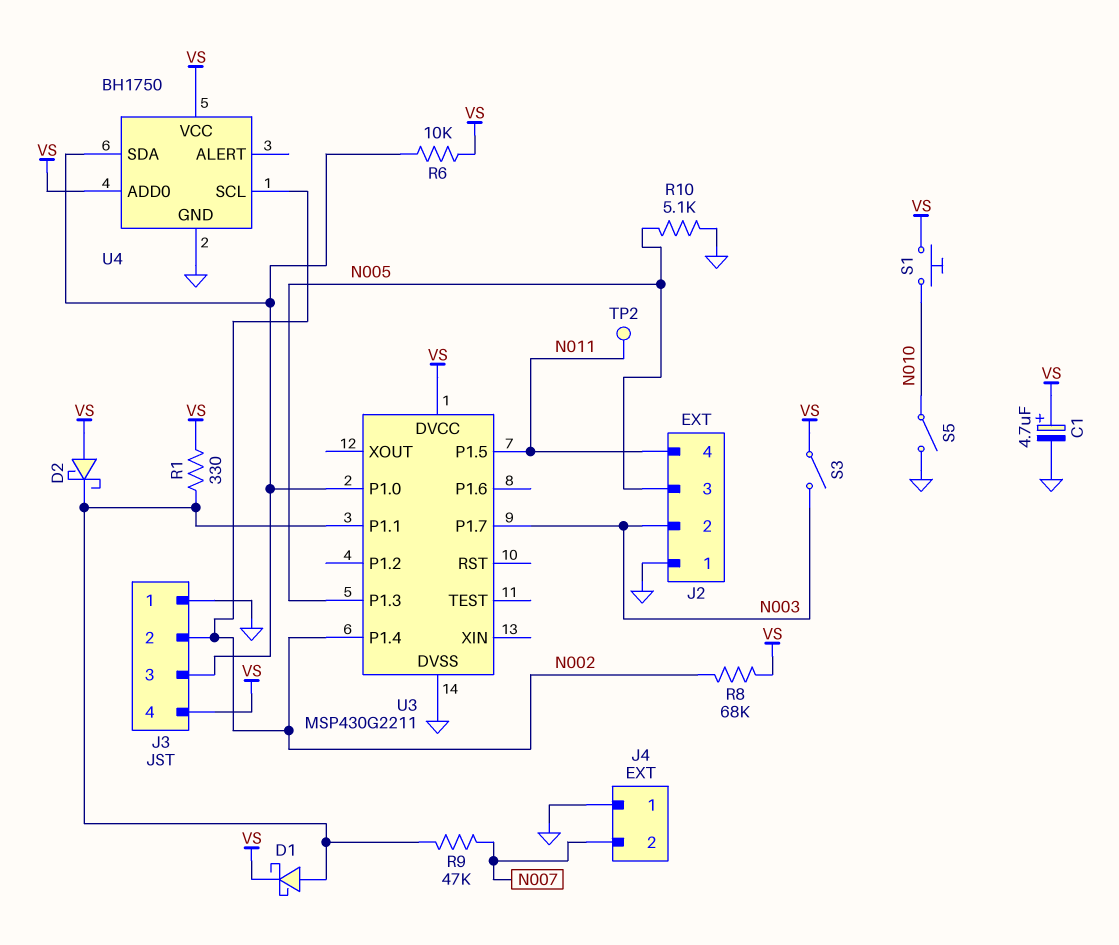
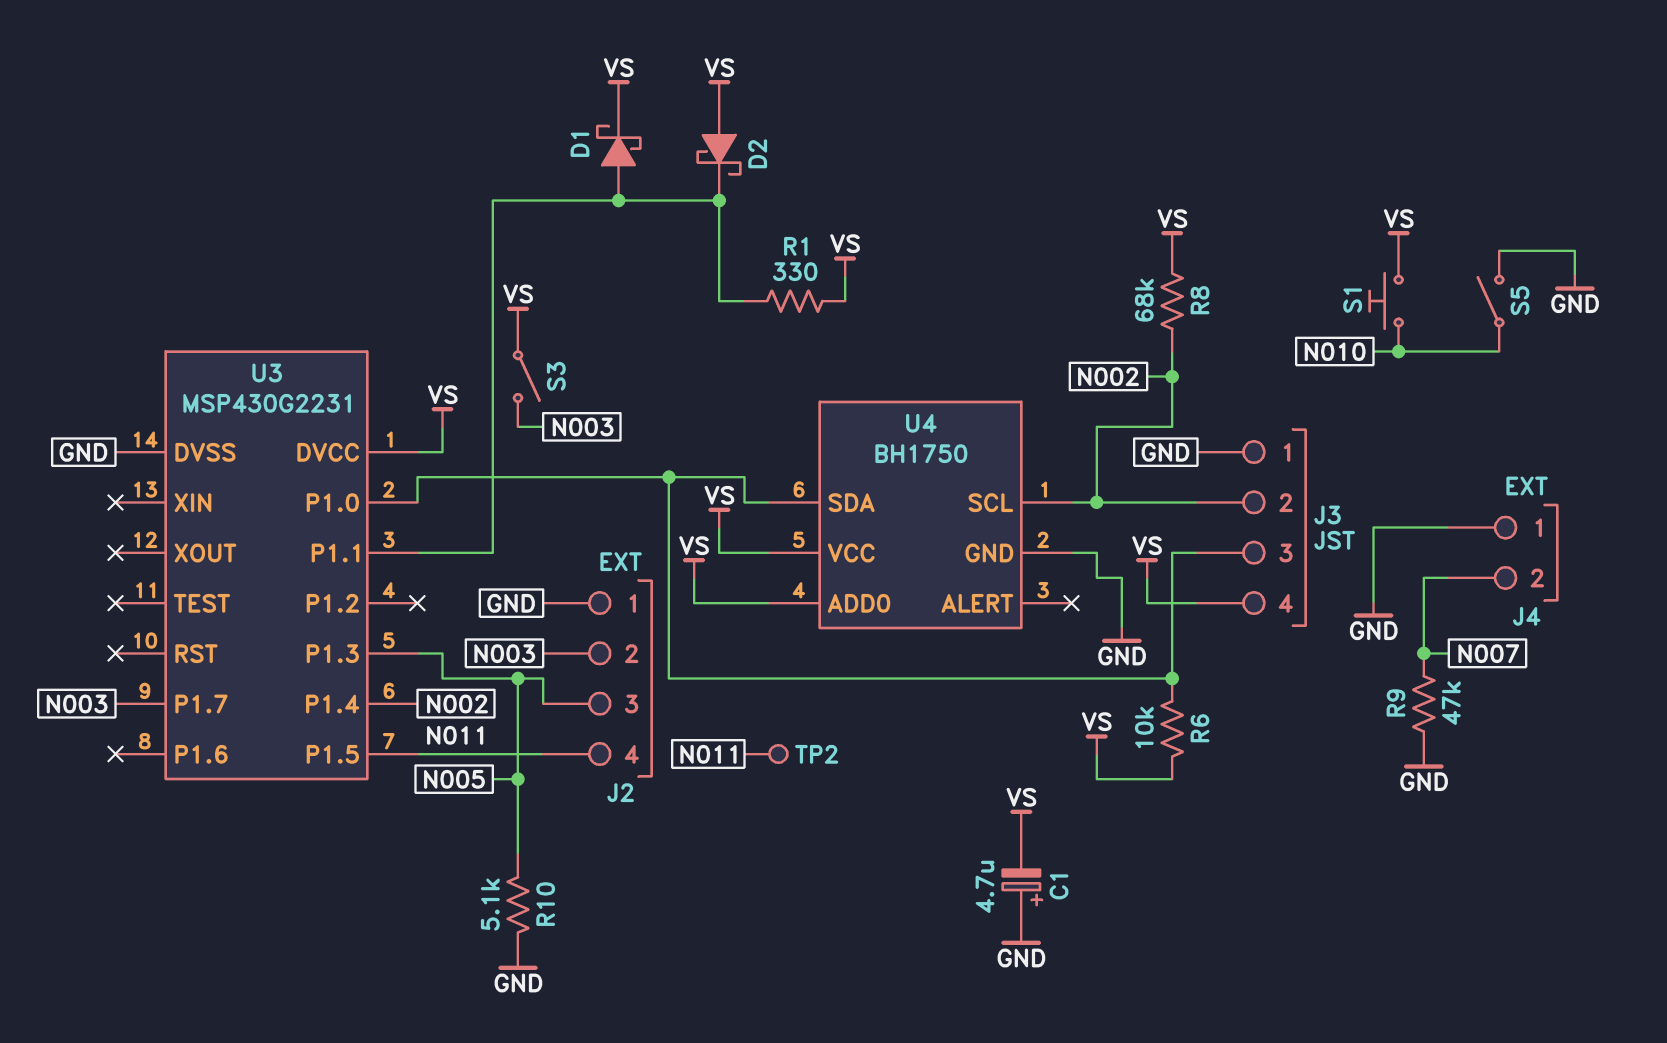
C1: 4.7uF (plus VS, minus GND) -> 4.7uF (plus GND, minus VS)
R9: 47k (N007, U3/P1.1) -> 47k (GND, N007)
U3: MSP430G2211 -> MSP430G2231

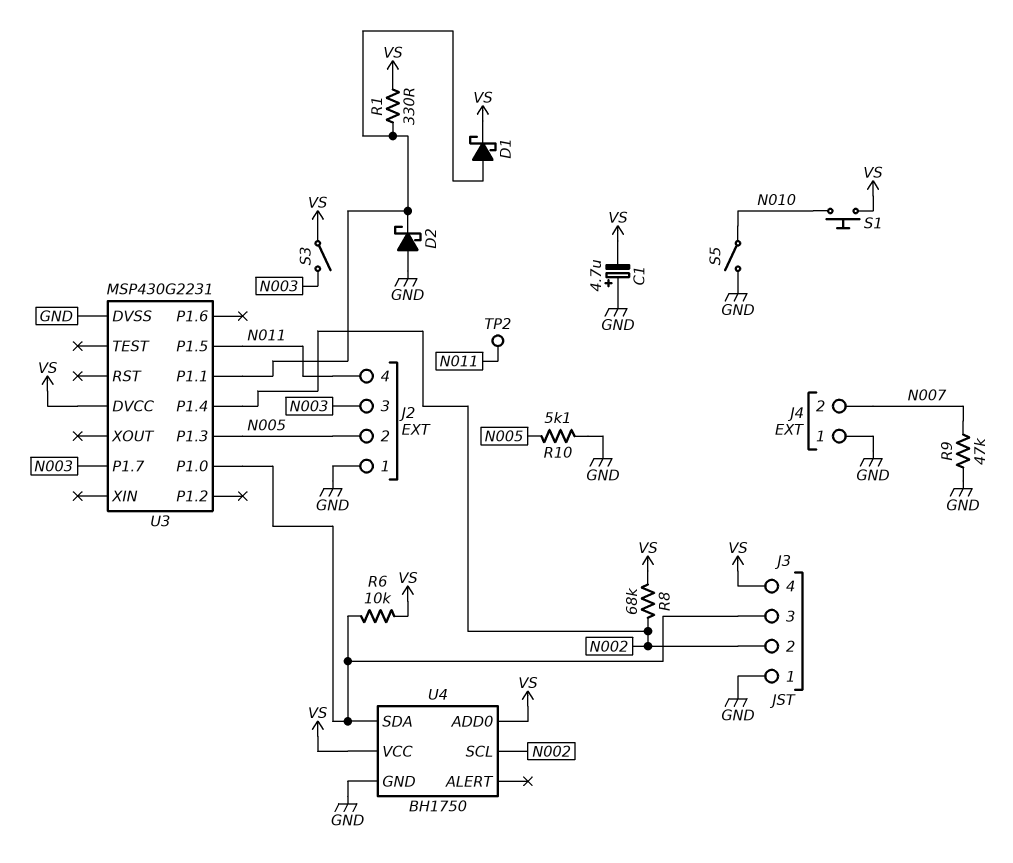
D2: schottky (A VS, K U3/P1.1) -> schottky (A GND, K U3/P1.1)
J2 pin 2: N003 -> N005
J2 pin 3: N005 -> N003

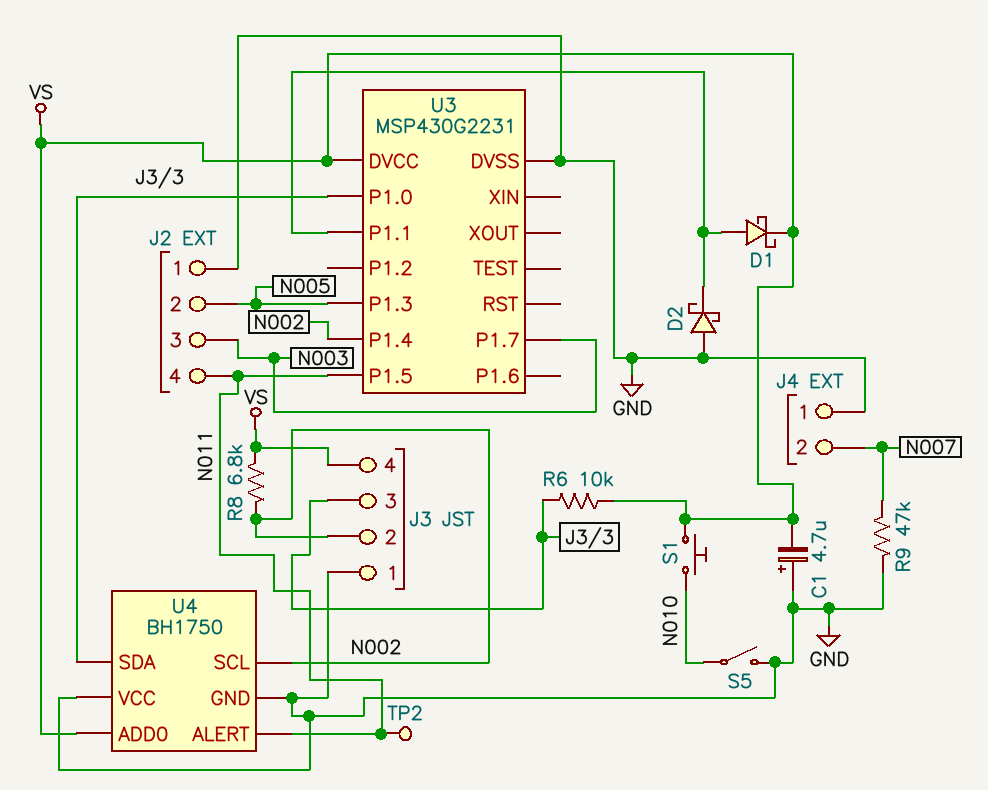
R1: 330 (U3/P1.1, VS) -> none
R8: 68k (N002, VS) -> 6.8k (N002, VS)
R10: 5.1k (GND, N005) -> none
S3: switch (N003, VS) -> none
U4 pin ALERT: none -> N011
U4 pin VCC: VS -> GND

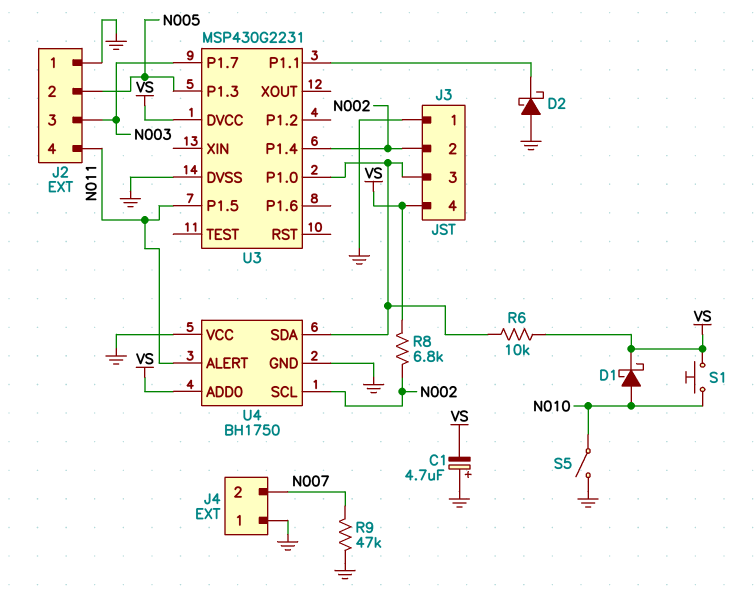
D1: schottky (A U3/P1.1, K VS) -> schottky (A N010, K VS)
TP2: test point (N011) -> none

